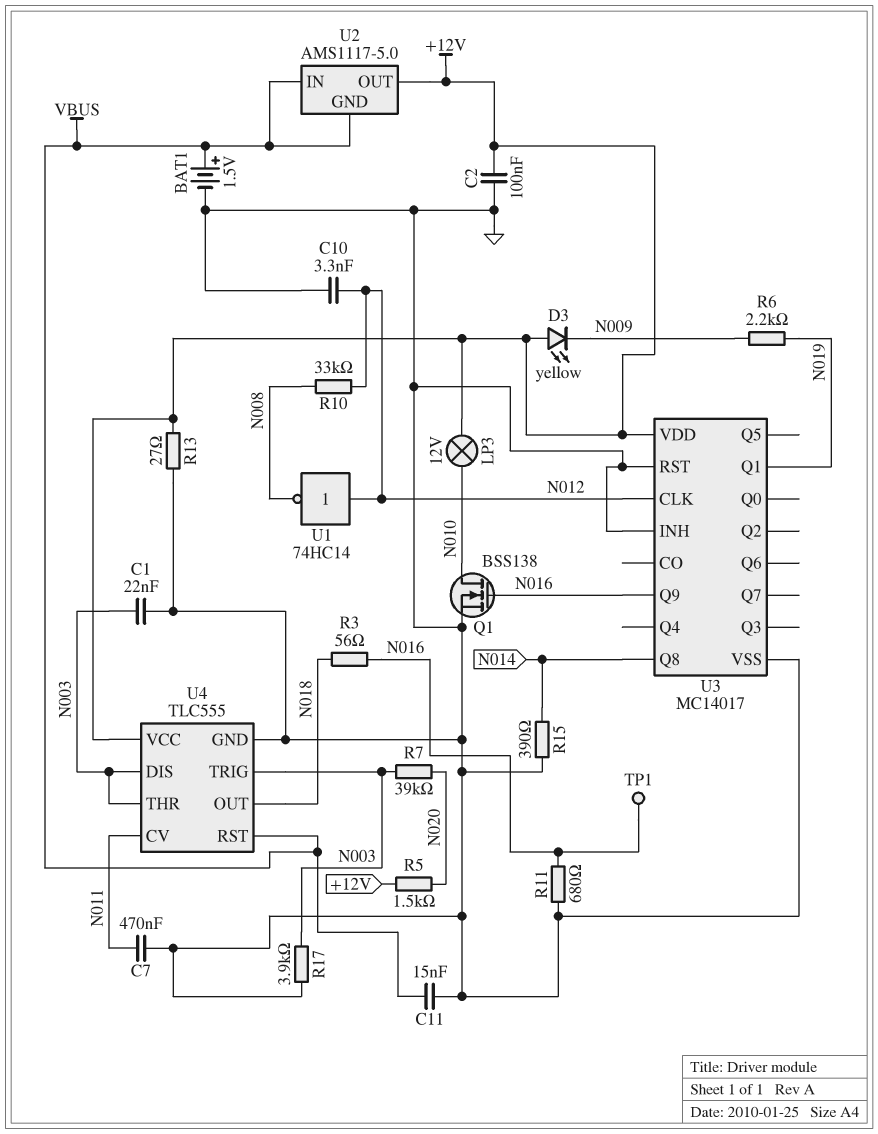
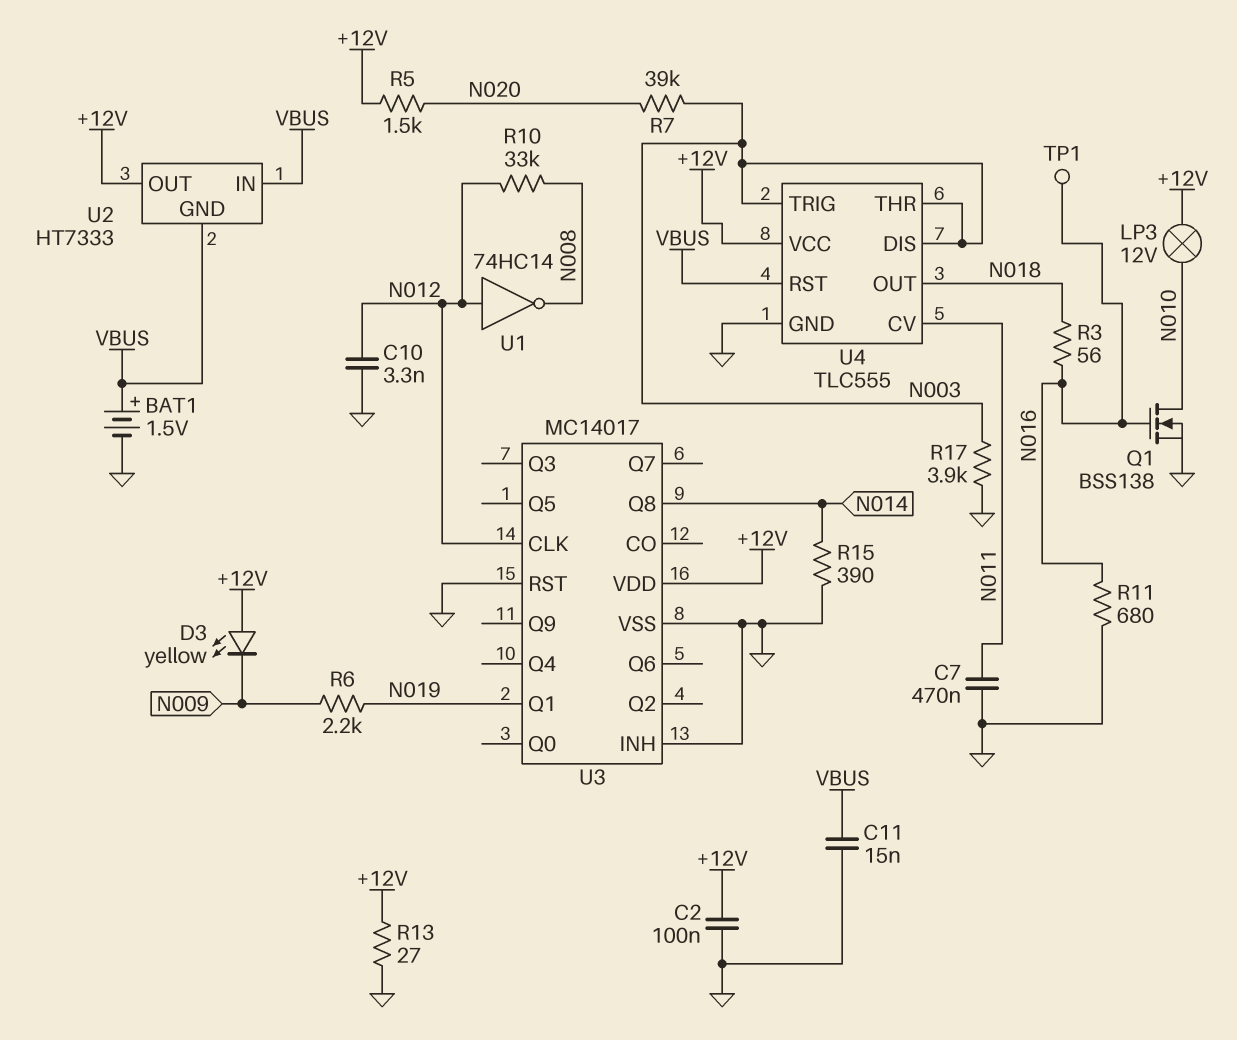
C1: 22nF (GND, N003) -> none
U2: AMS1117-5.0 -> HT7333
U3 pin Q9: N016 -> none

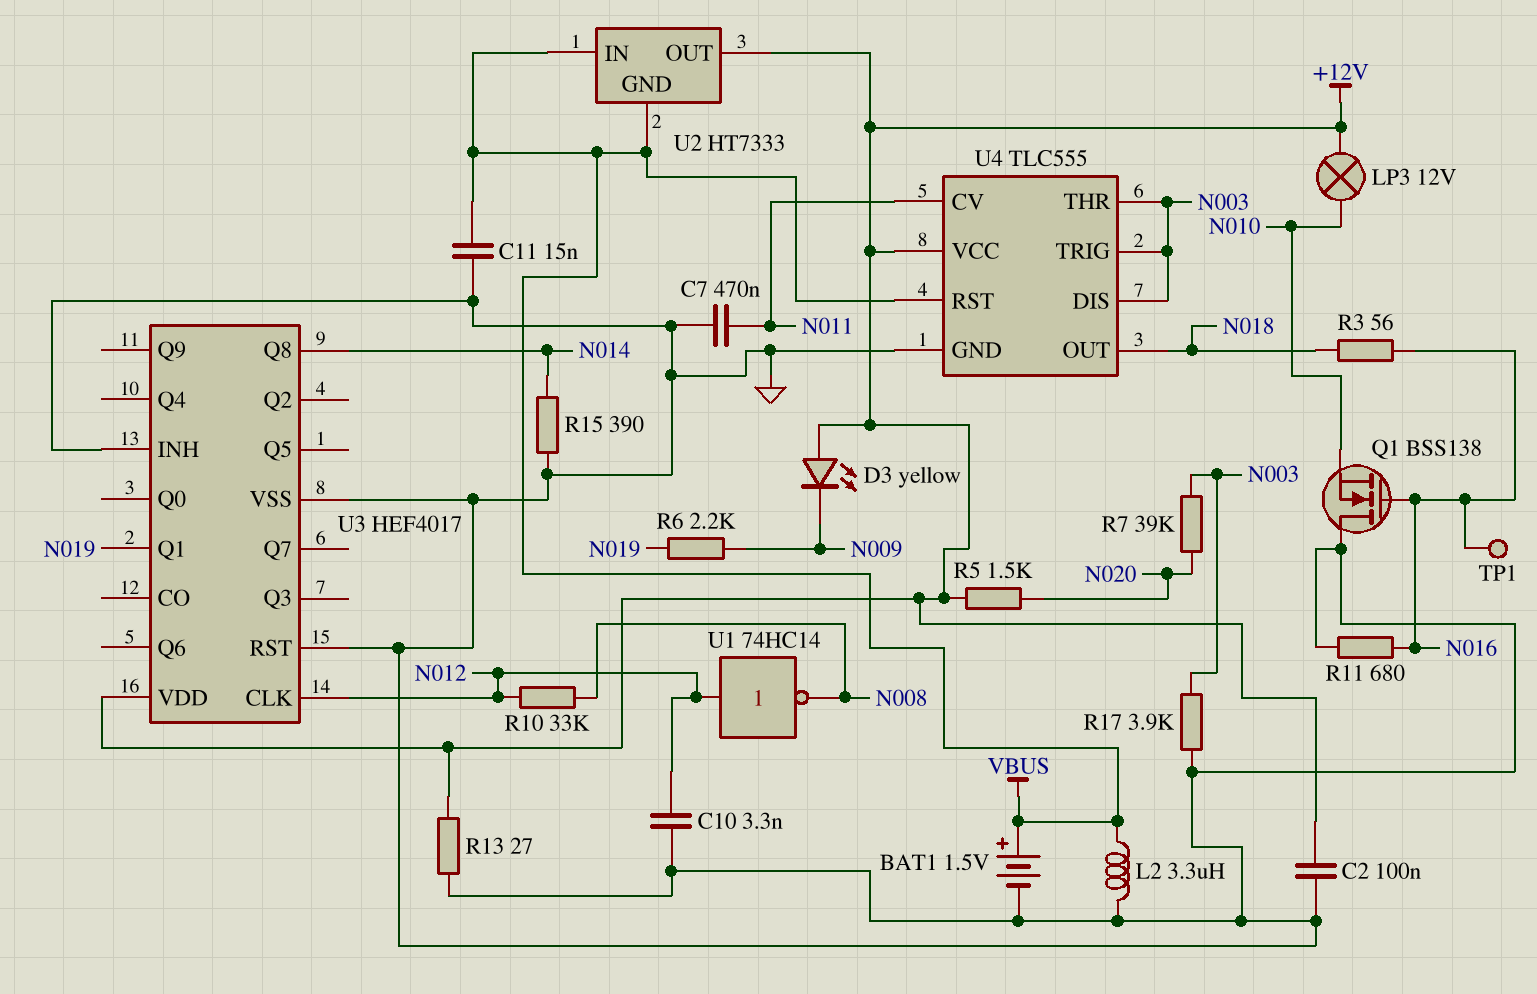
L2: none -> 3.3uH (GND, VBUS)
Q1: NMOS BSS138 (G N016, D N010, S GND) -> NMOS BSS138 (G N016, D GND, S N010)
U3: MC14017 -> HEF4017

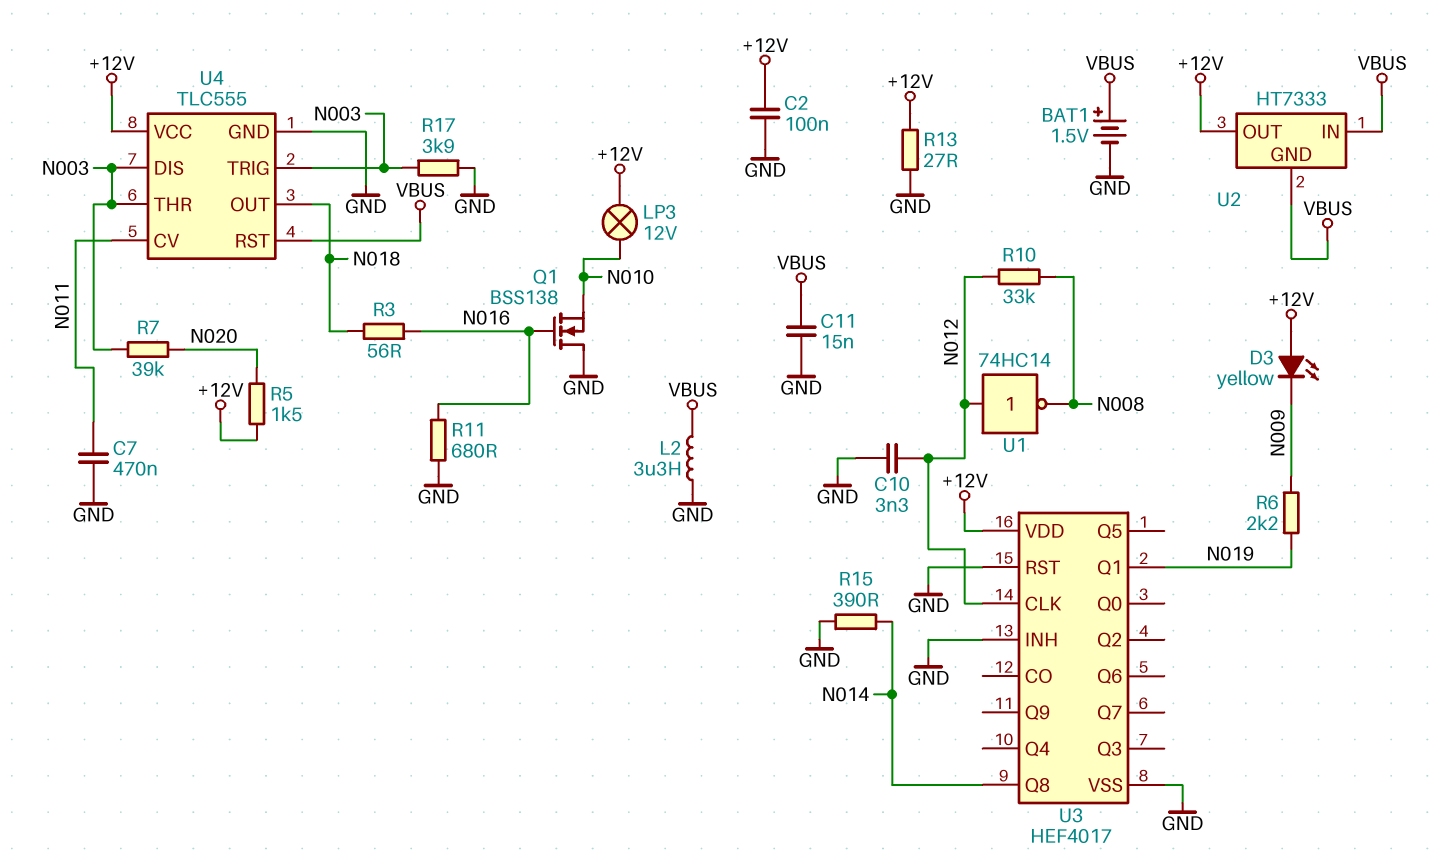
TP1: test point (N016) -> none

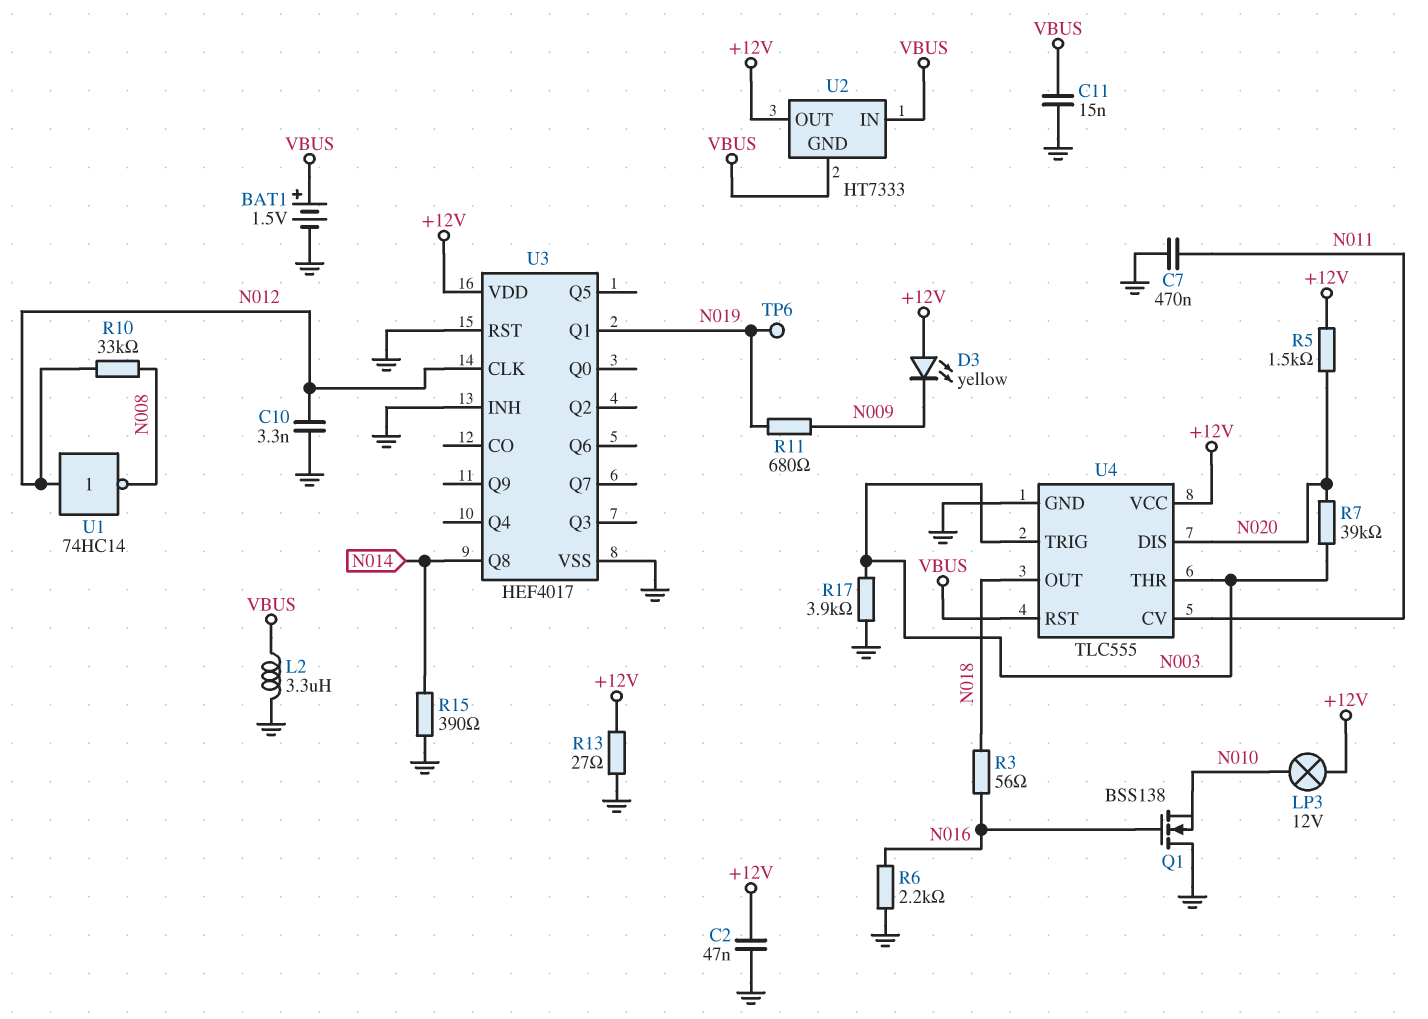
C2: 100nF (+12V, GND) -> 47nF (+12V, GND)
R6: 2.2k (N009, N019) -> 2.2k (GND, N016)
R11: 680 (GND, N016) -> 680 (N009, N019)
TP6: none -> test point (N019)
U4 pin DIS: N003 -> N020

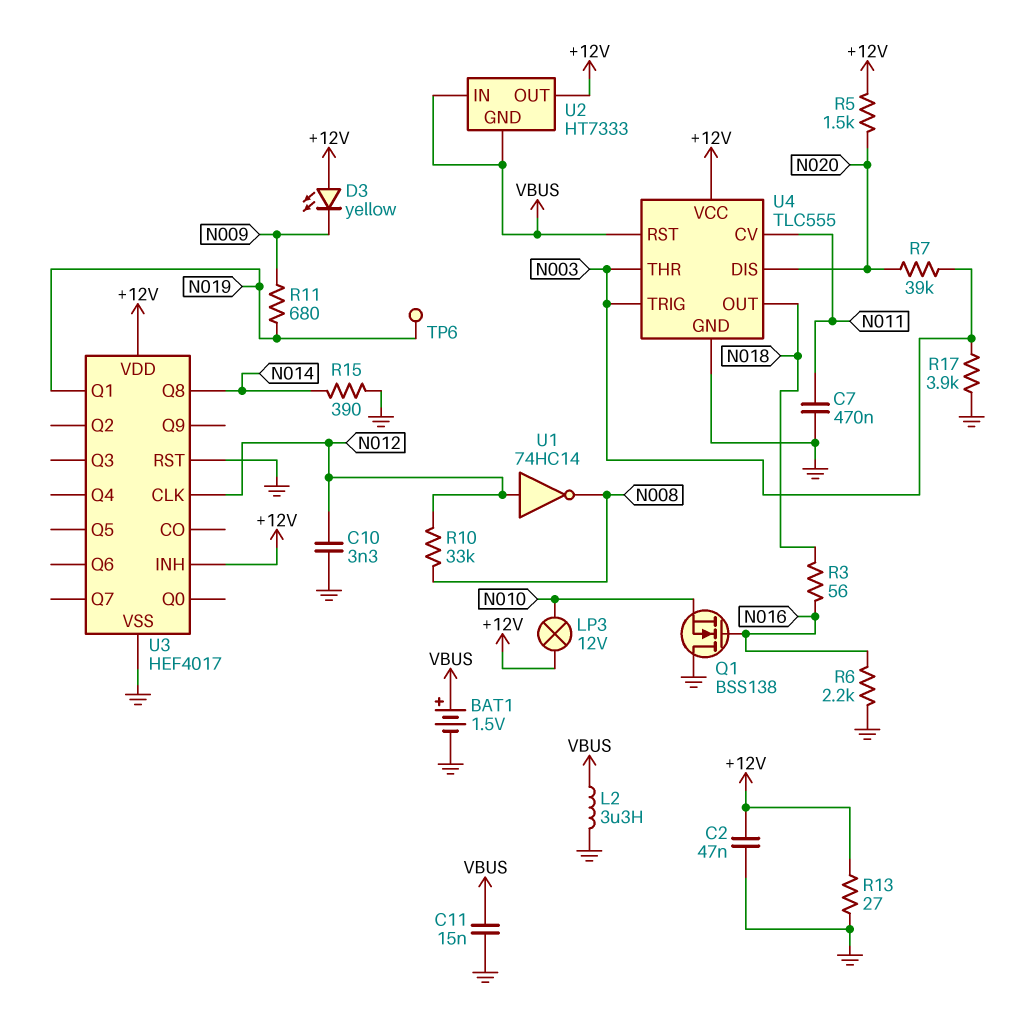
U3 pin INH: GND -> +12V

